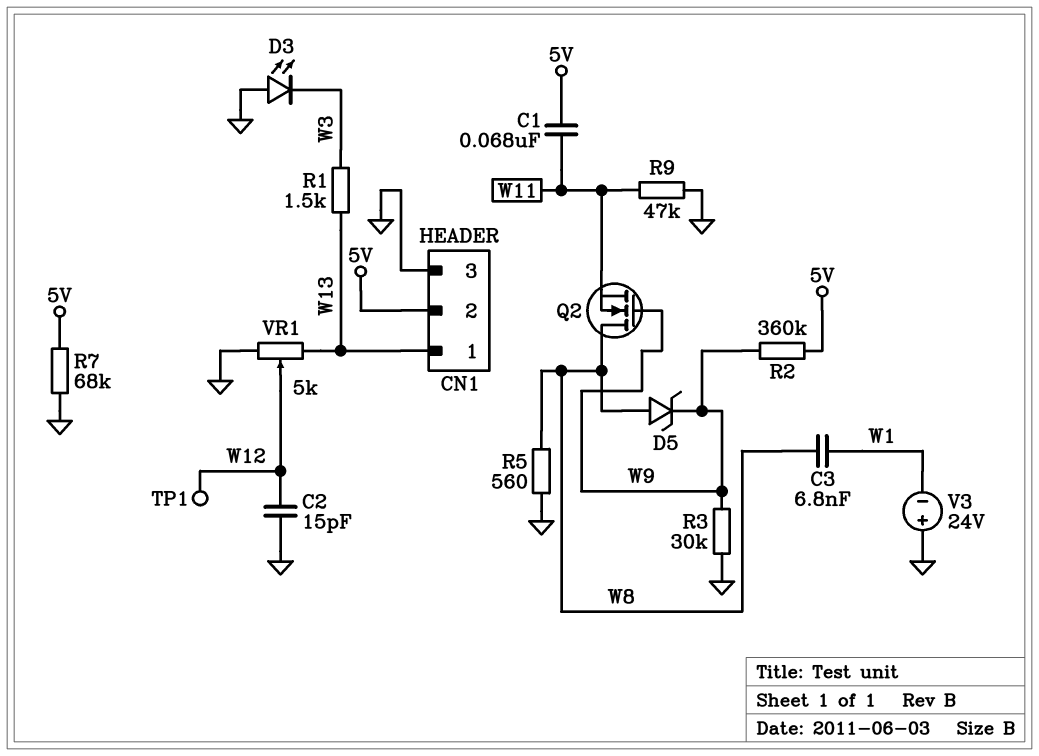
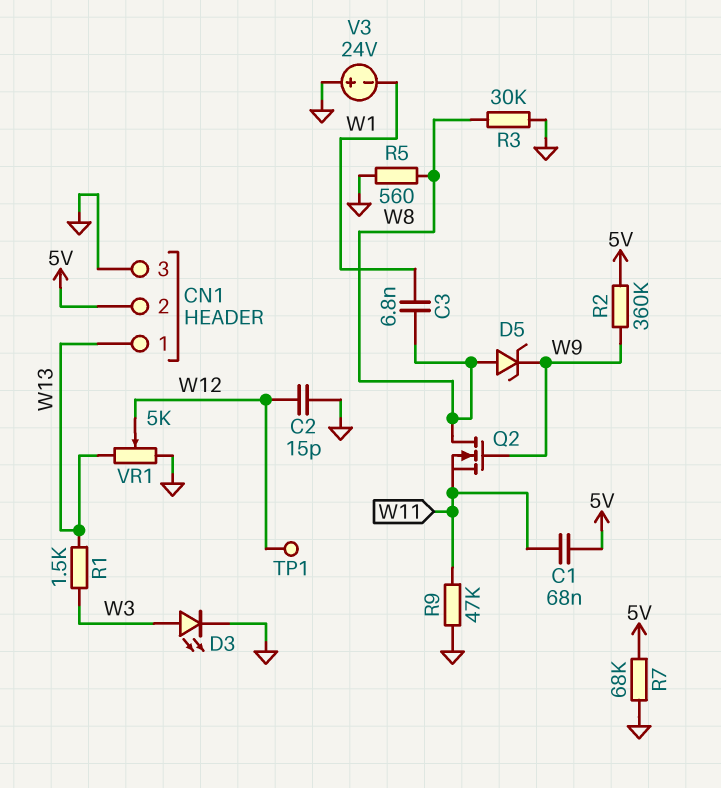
D3: LED (A GND, K W3) -> LED (A W3, K GND)
R3: 30k (GND, W9) -> 30k (GND, W8)

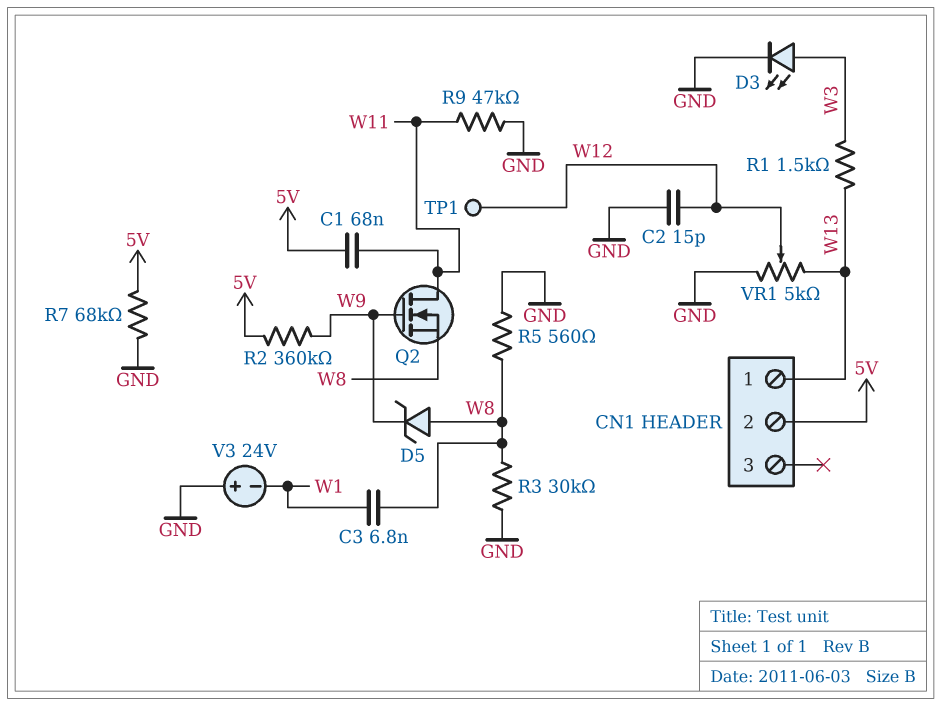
CN1 pin 3: GND -> none
Q2: NMOS (G W9, D W8, S W11) -> NMOS (G W9, D W11, S W8)

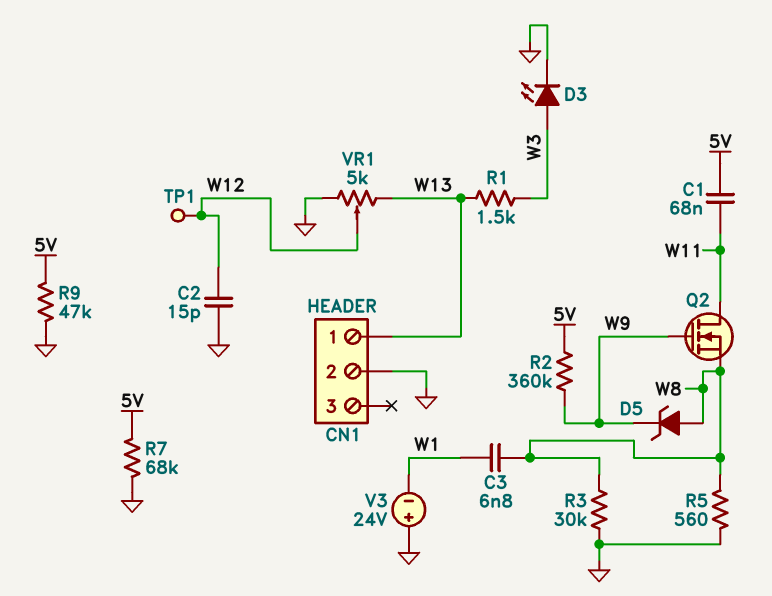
CN1 pin 2: 5V -> GND
R9: 47k (GND, W11) -> 47k (5V, GND)

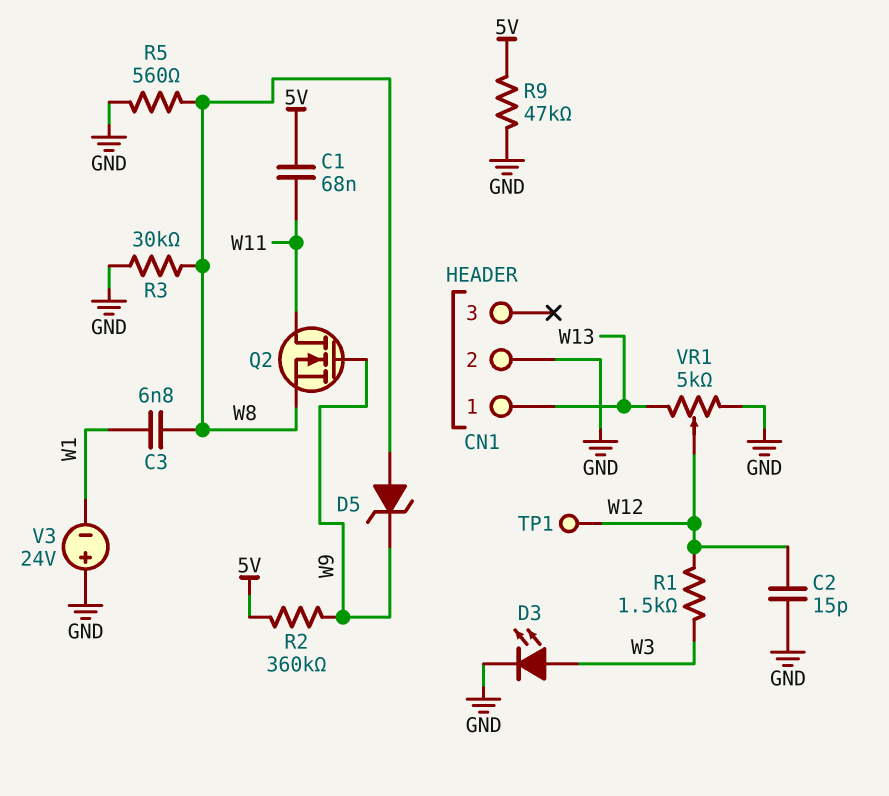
R1: 1.5k (W3, W13) -> 1.5k (W3, W12)
R7: 68k (5V, GND) -> none

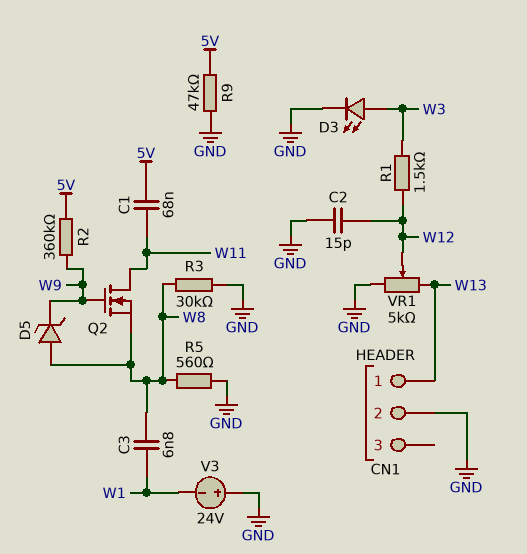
TP1: test point (W12) -> none

